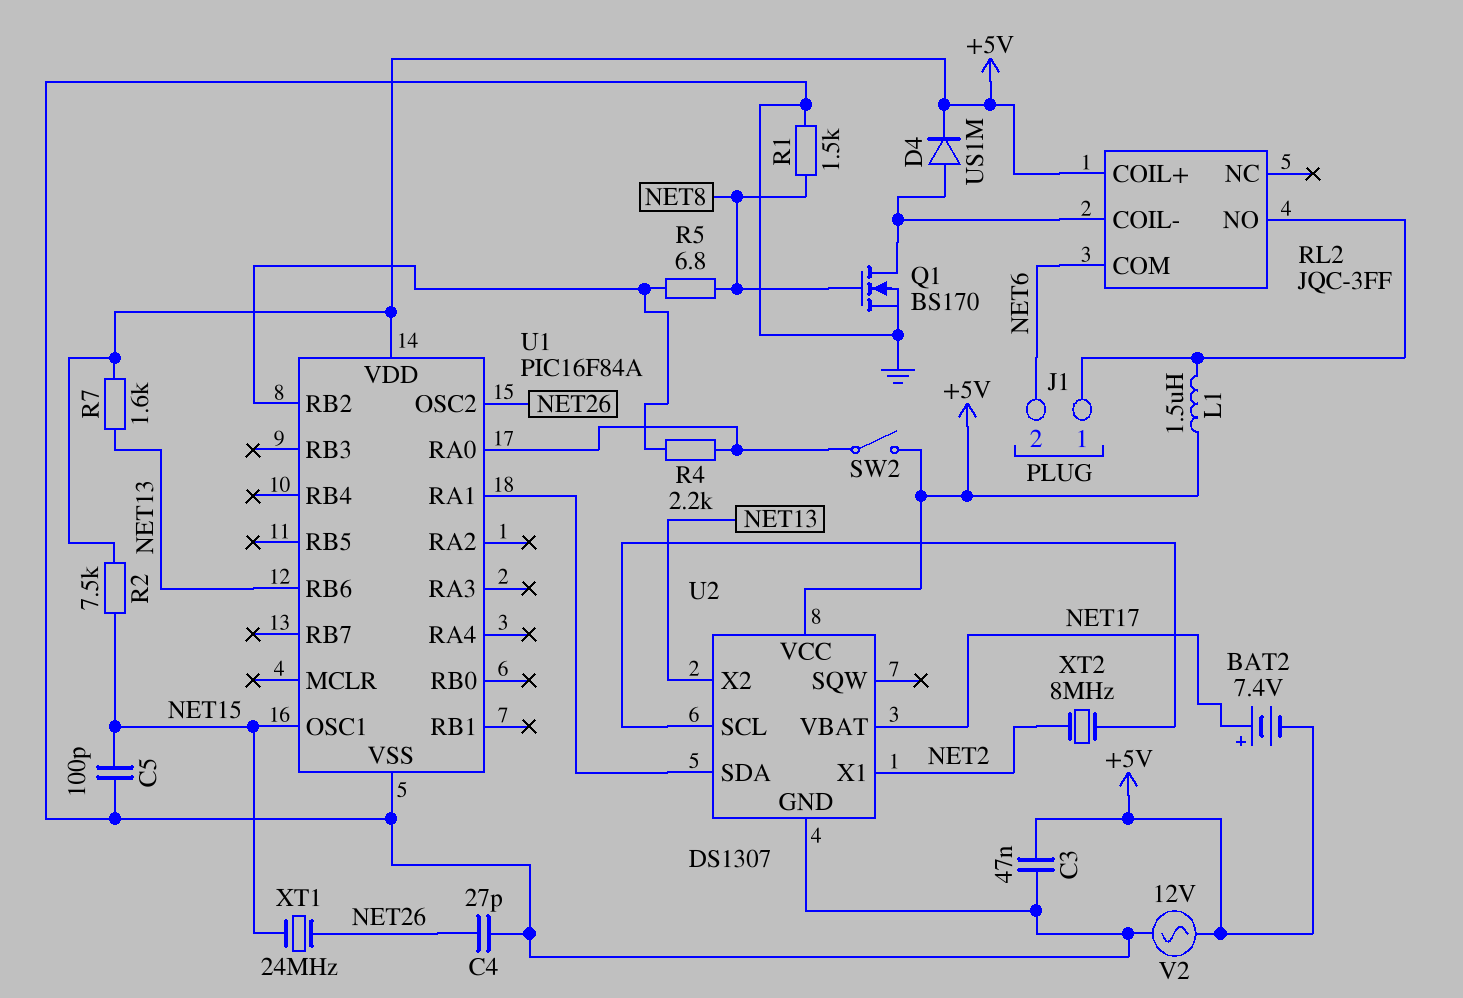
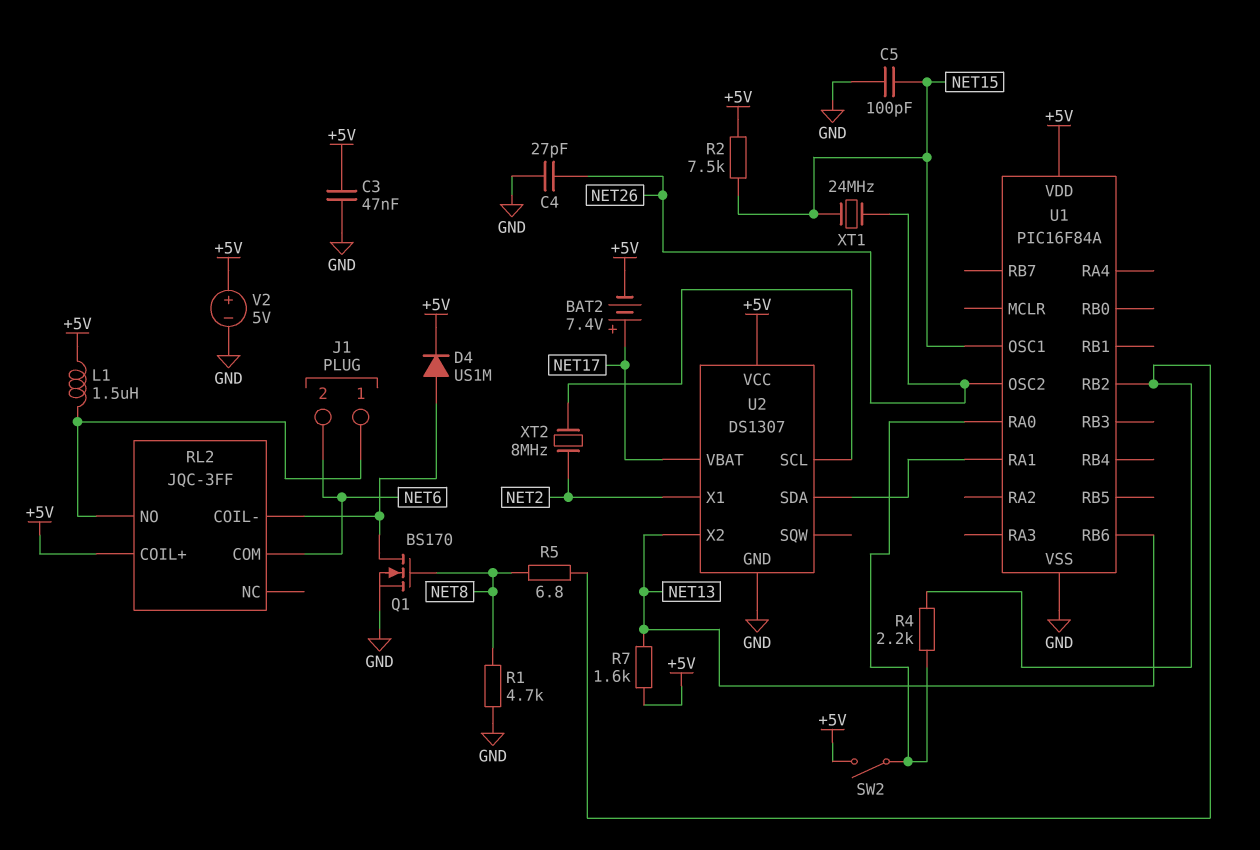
R1: 1.5k (GND, NET8) -> 4.7k (GND, NET8)
V2: AC 12V (+5V, GND) -> 5V (plus +5V, minus GND)

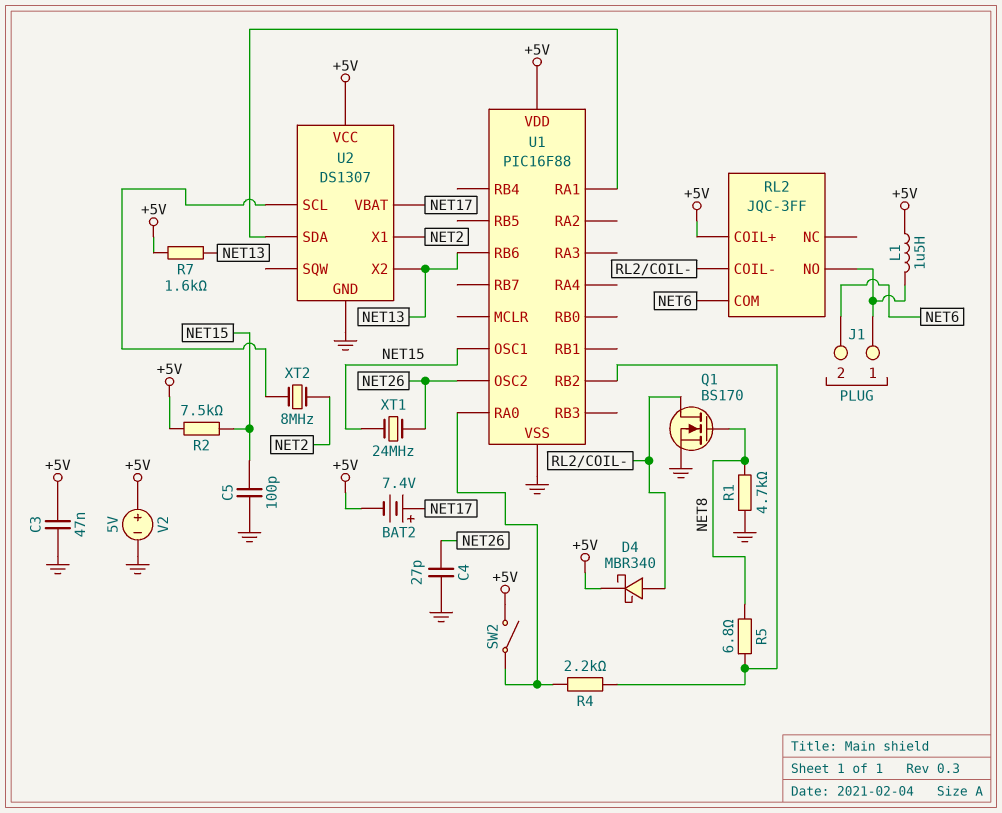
D4: diode US1M (A RL2/COIL-, K +5V) -> schottky MBR340 (A RL2/COIL-, K +5V)
U1: PIC16F84A -> PIC16F88

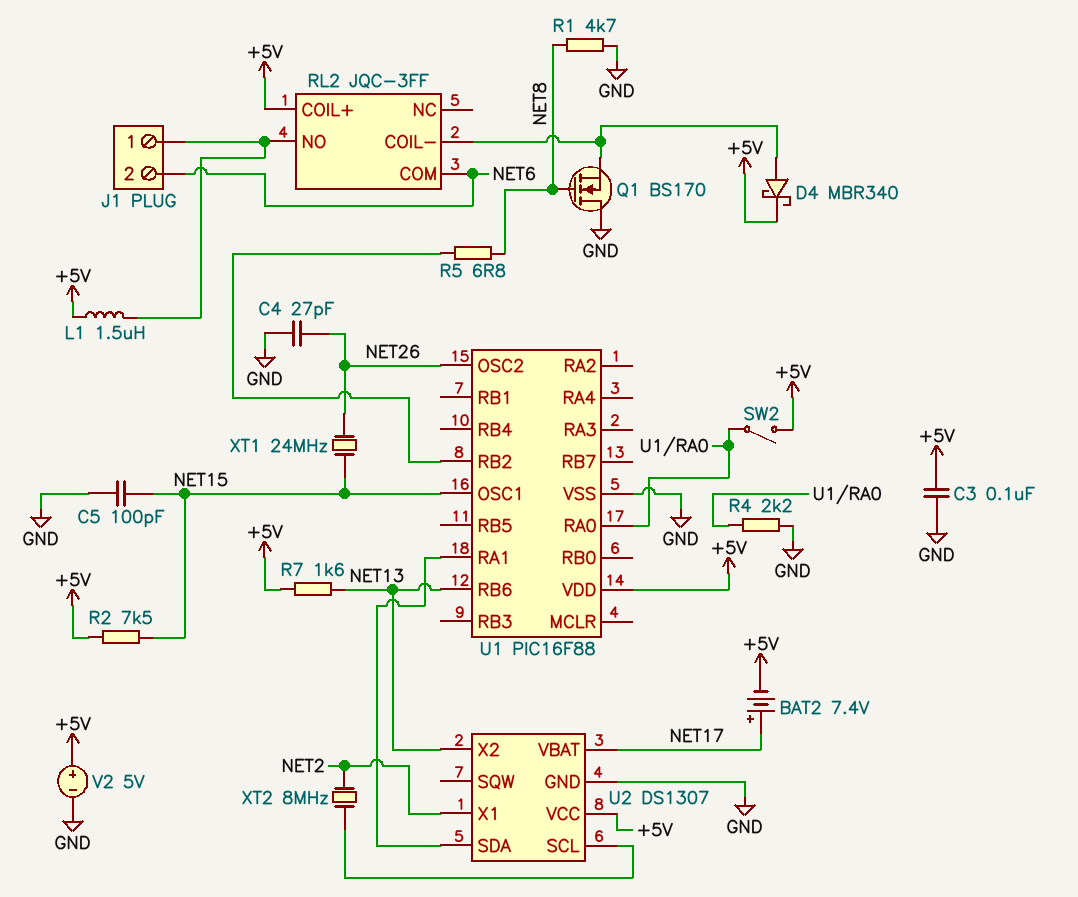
C3: 47nF (+5V, GND) -> 100nF (+5V, GND)
Q1: NMOS BS170 (G NET8, D RL2/COIL-, S GND) -> NMOS BS170 (G NET8, D GND, S RL2/COIL-)
R4: 2.2k (U1/RA0, U1/RB2) -> 2.2k (GND, U1/RA0)

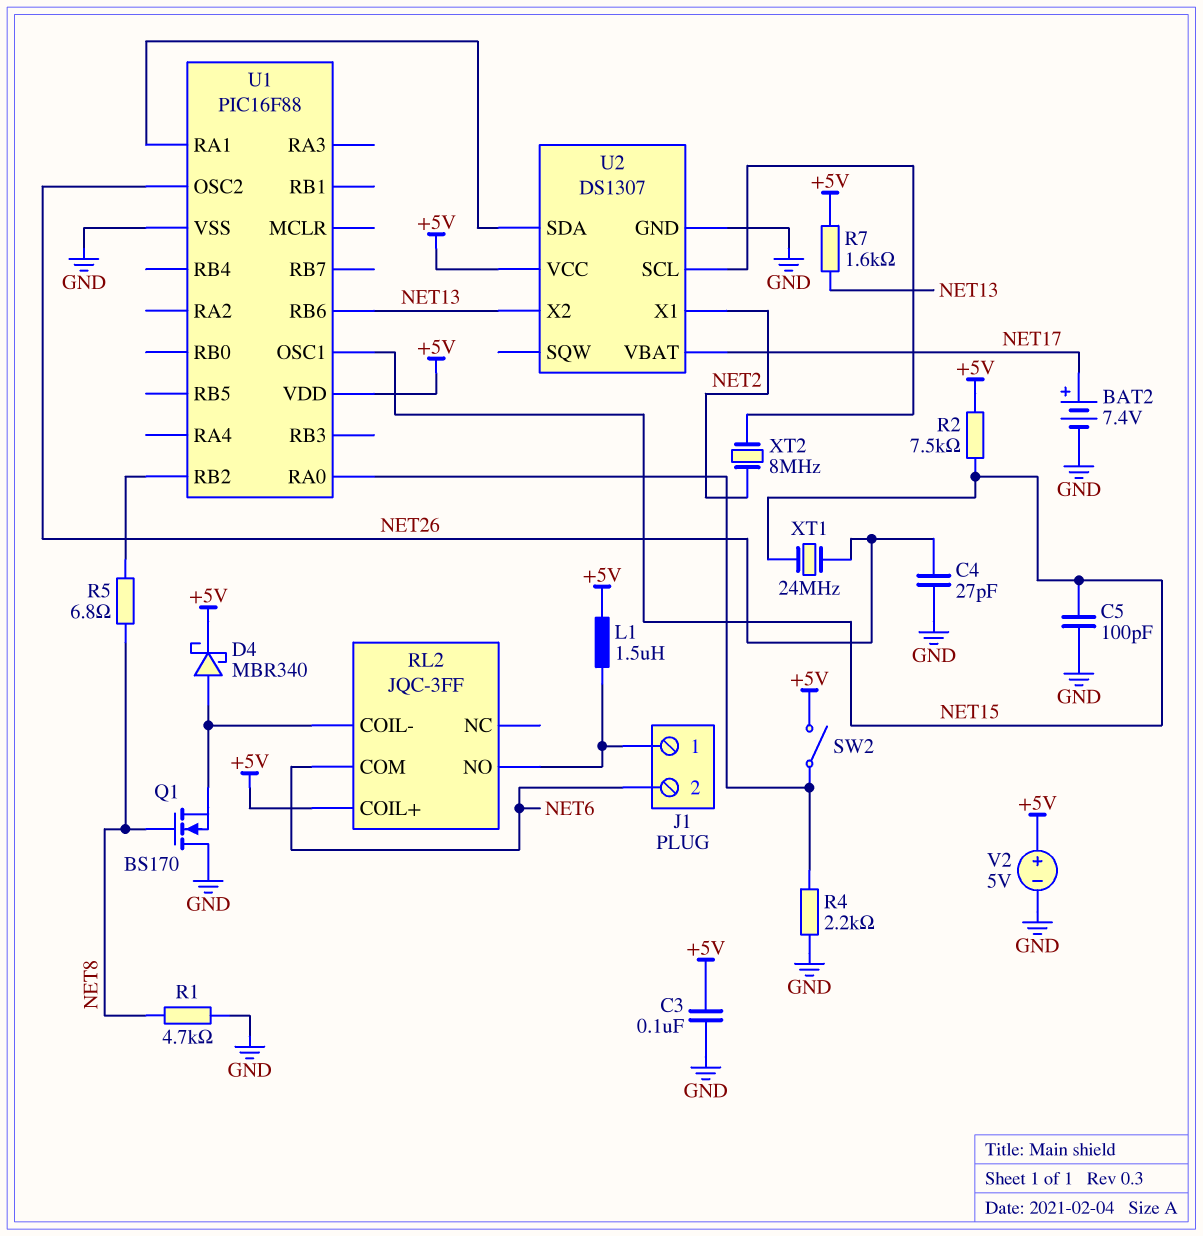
BAT2: 7.4V (plus NET17, minus +5V) -> 7.4V (plus NET17, minus GND)

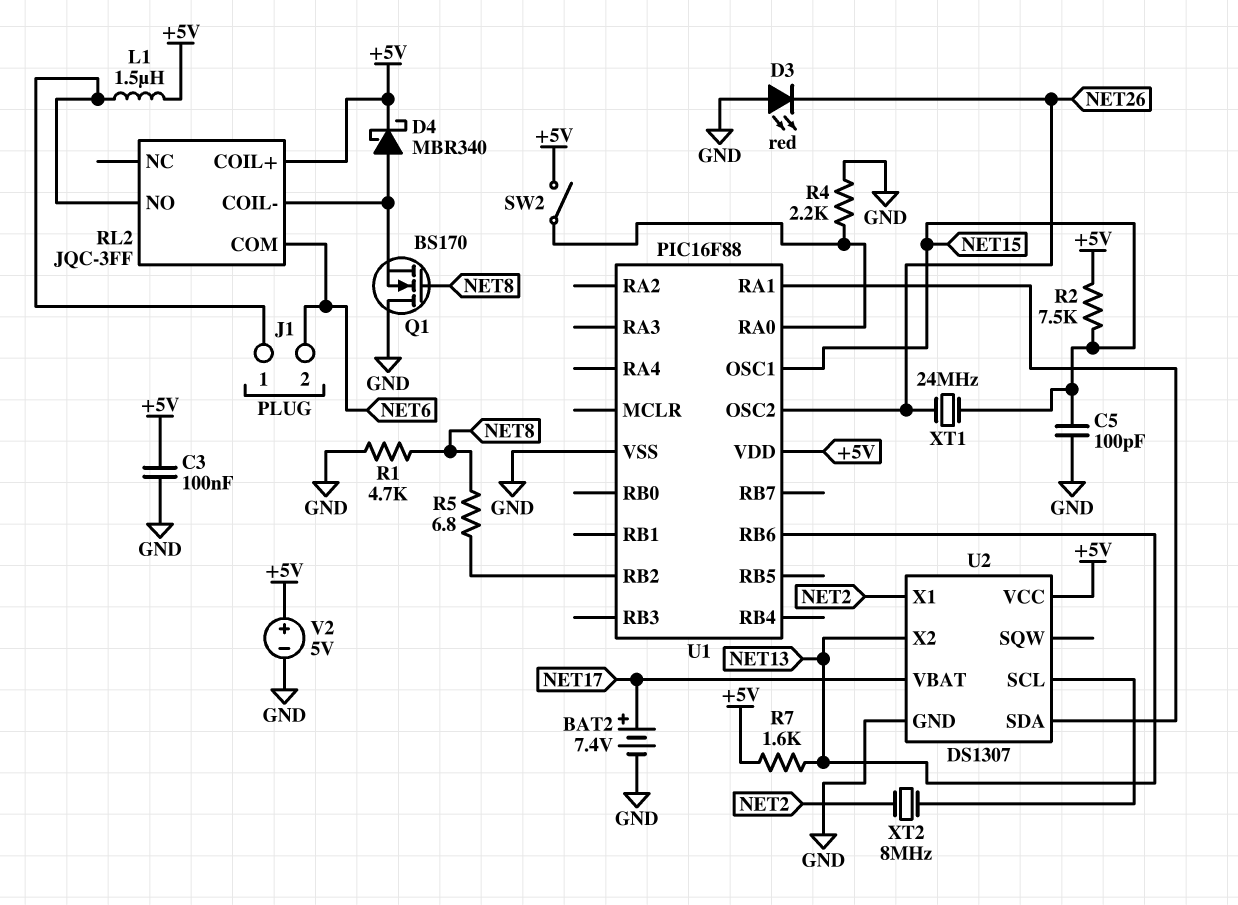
C4: 27pF (GND, NET26) -> none
D3: none -> LED red (A GND, K NET26)

